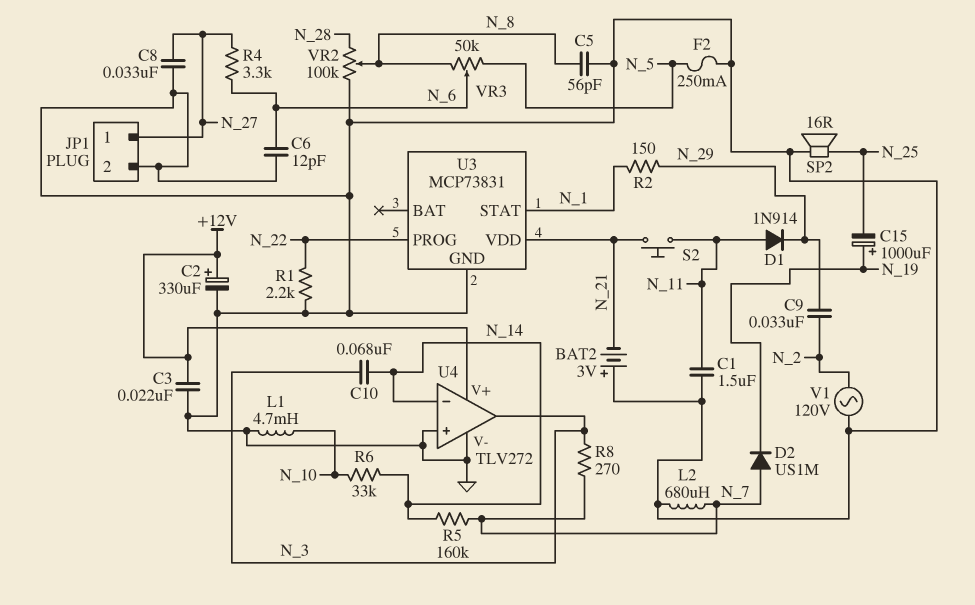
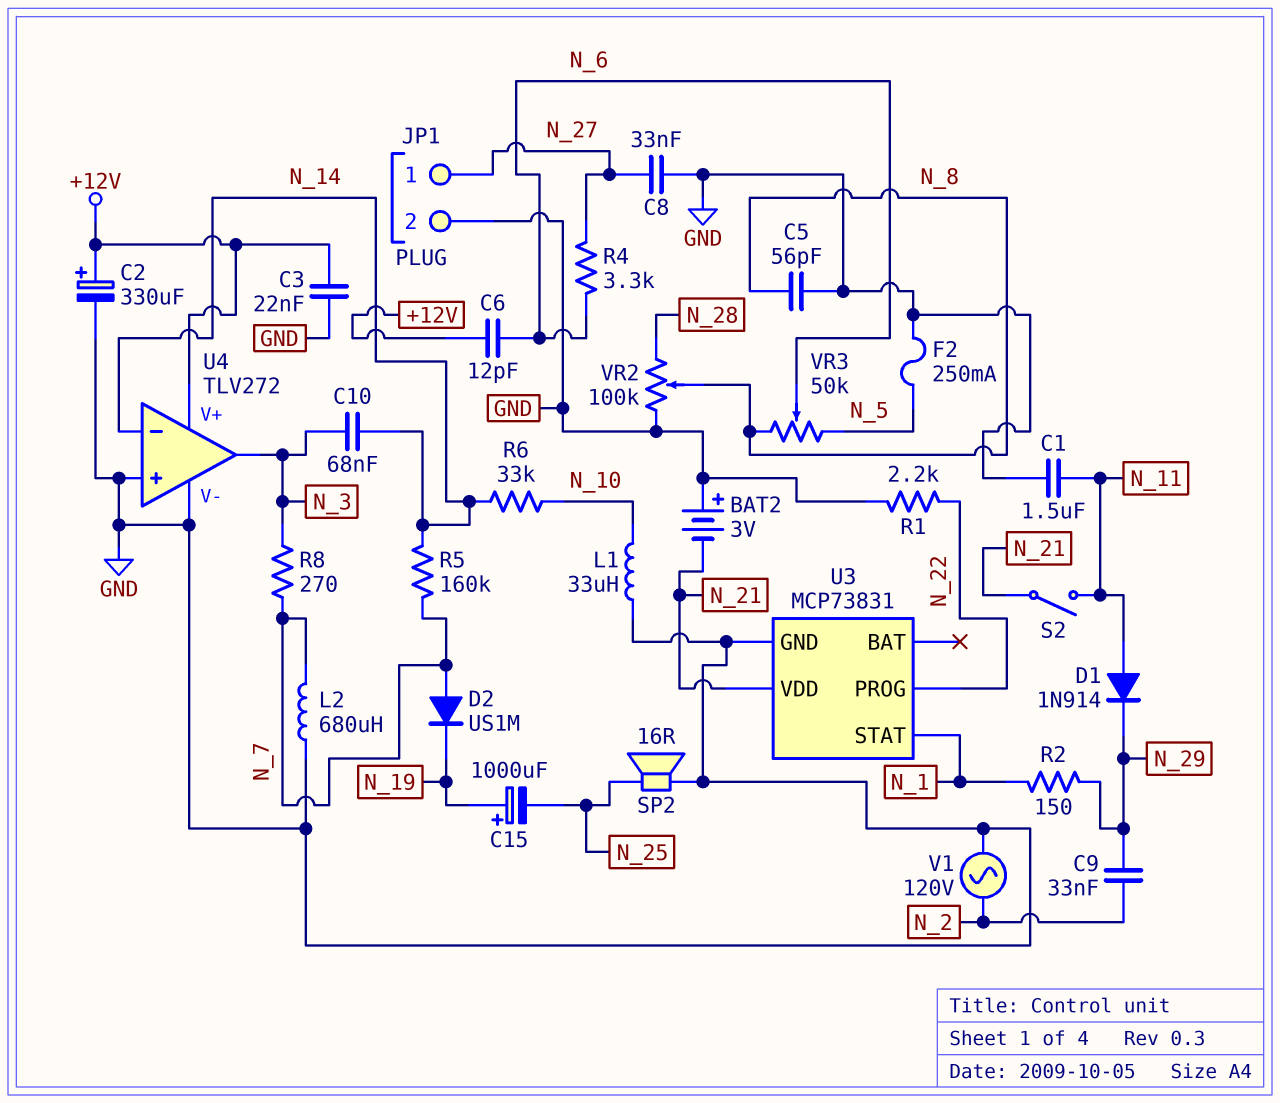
C6: 12pF (GND, N_6) -> 12pF (+12V, N_6)
L1: 4.7mH (GND, N_10) -> 33uH (GND, N_10)
S2: button (N_11, N_21) -> switch (N_11, N_21)

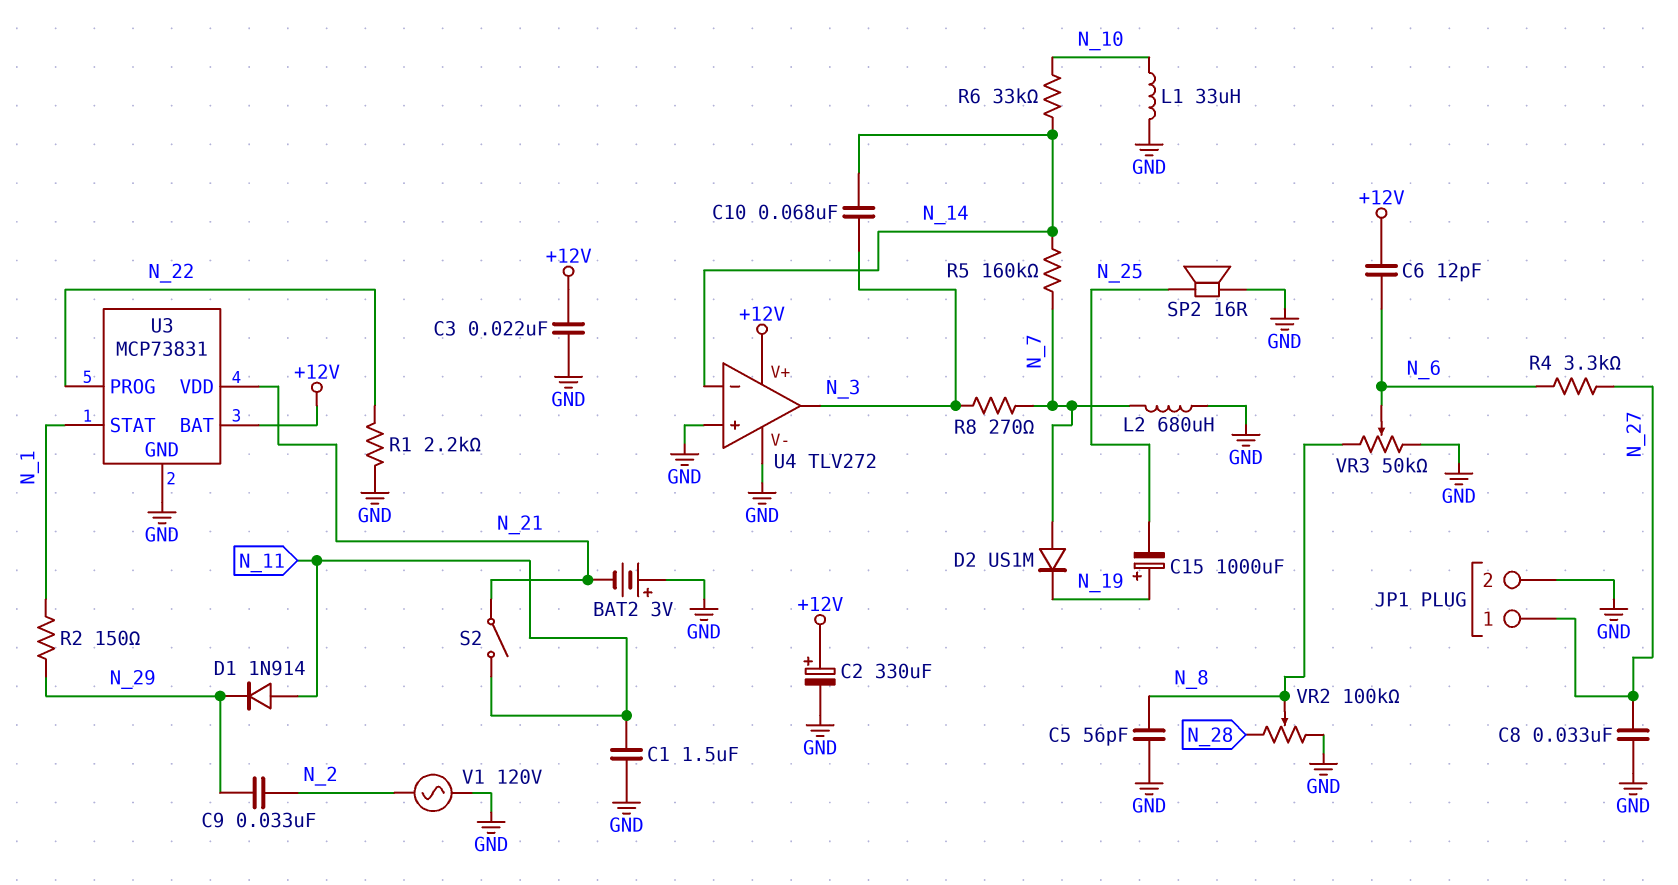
F2: 250mA (GND, N_5) -> none
U3 pin BAT: none -> +12V
VR3: 50k (N_5, N_8, wiper N_6) -> 50k (GND, N_8, wiper N_6)

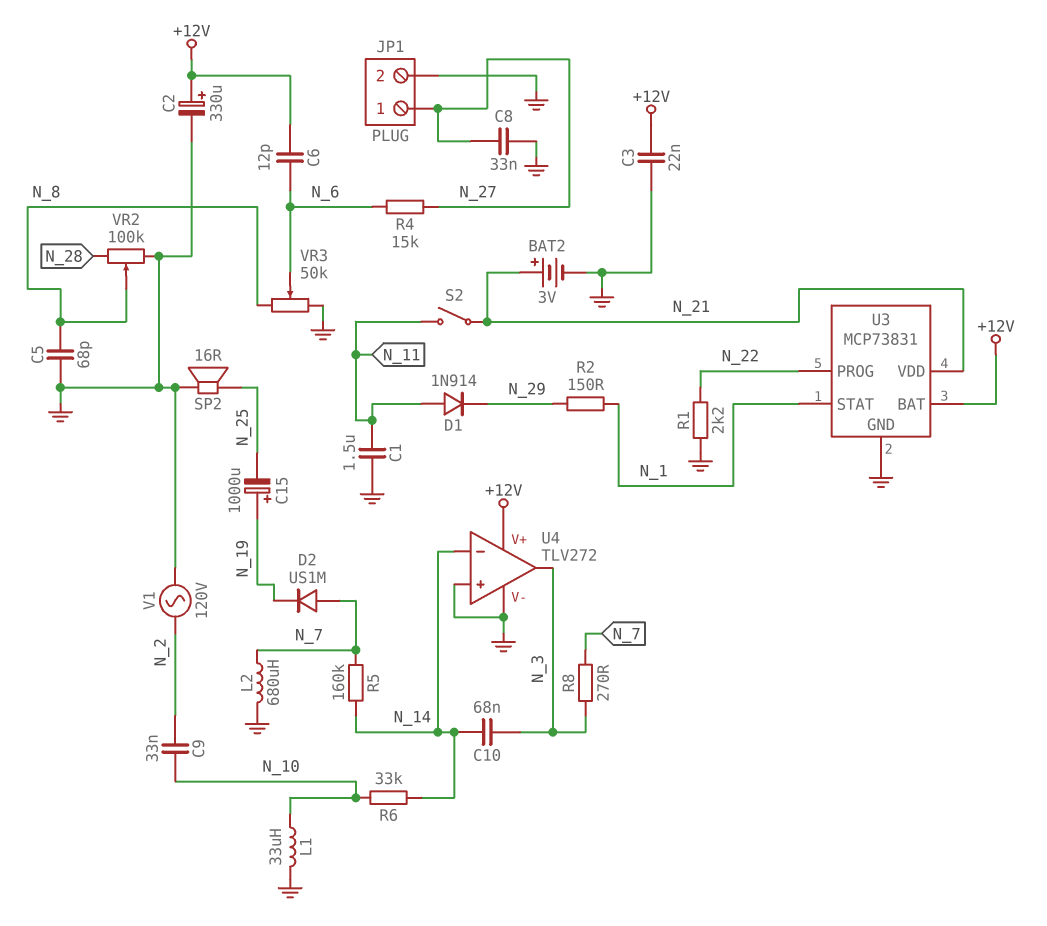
BAT2: 3V (plus GND, minus N_21) -> 3V (plus N_21, minus GND)
C5: 56pF (GND, N_8) -> 68pF (GND, N_8)
C9: 33nF (N_2, N_29) -> 33nF (N_2, N_10)
R4: 3.3k (N_6, N_27) -> 15k (N_6, N_27)

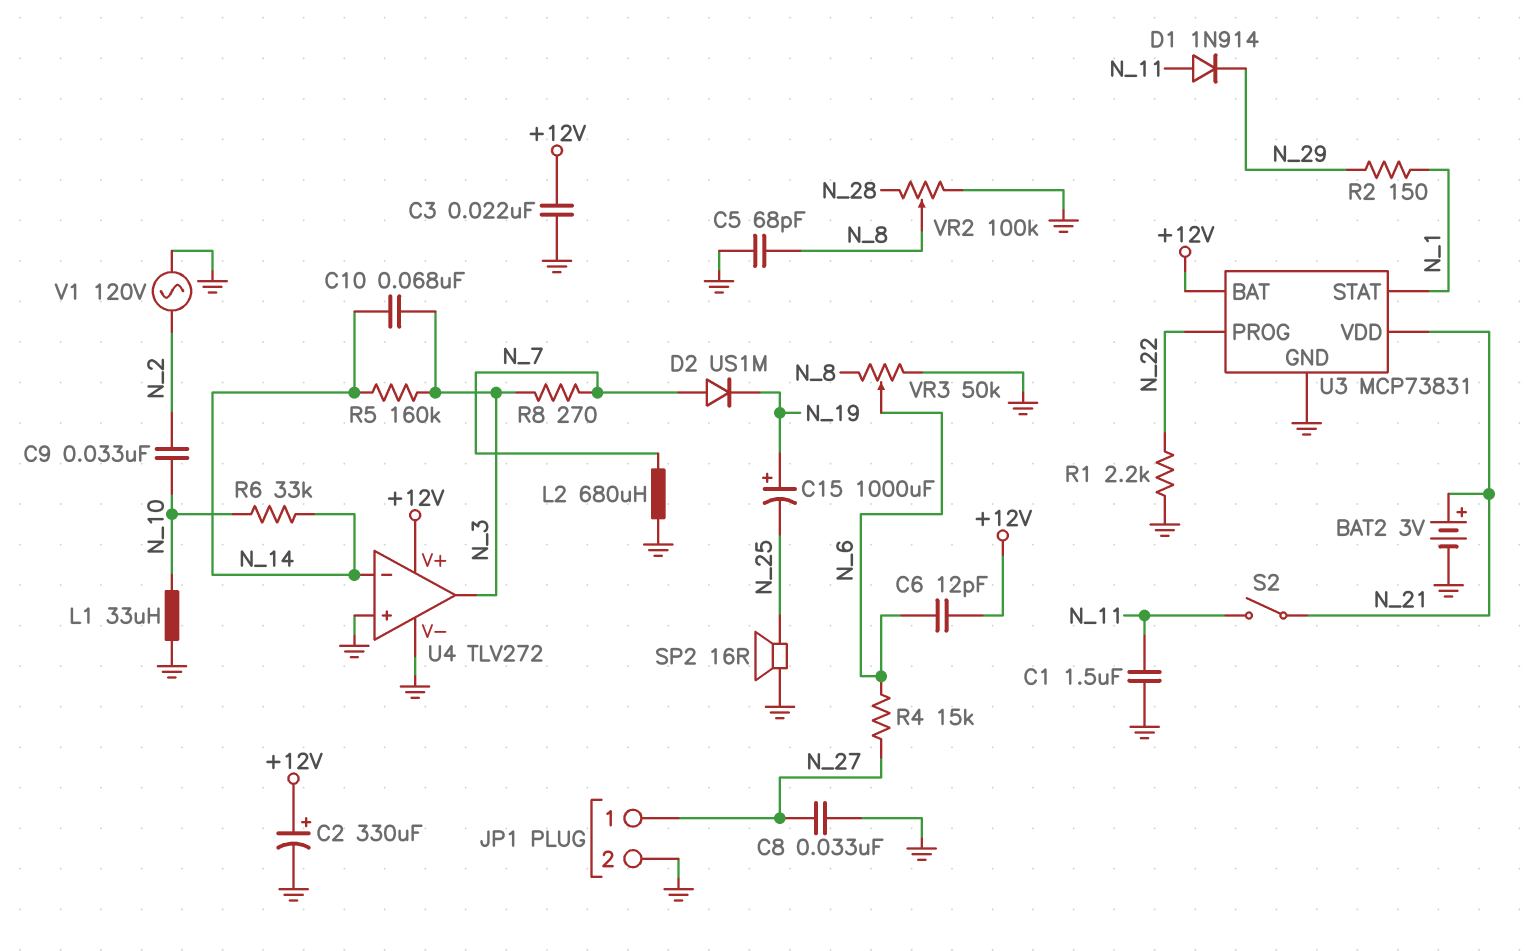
R5: 160k (N_7, N_14) -> 160k (N_3, N_14)

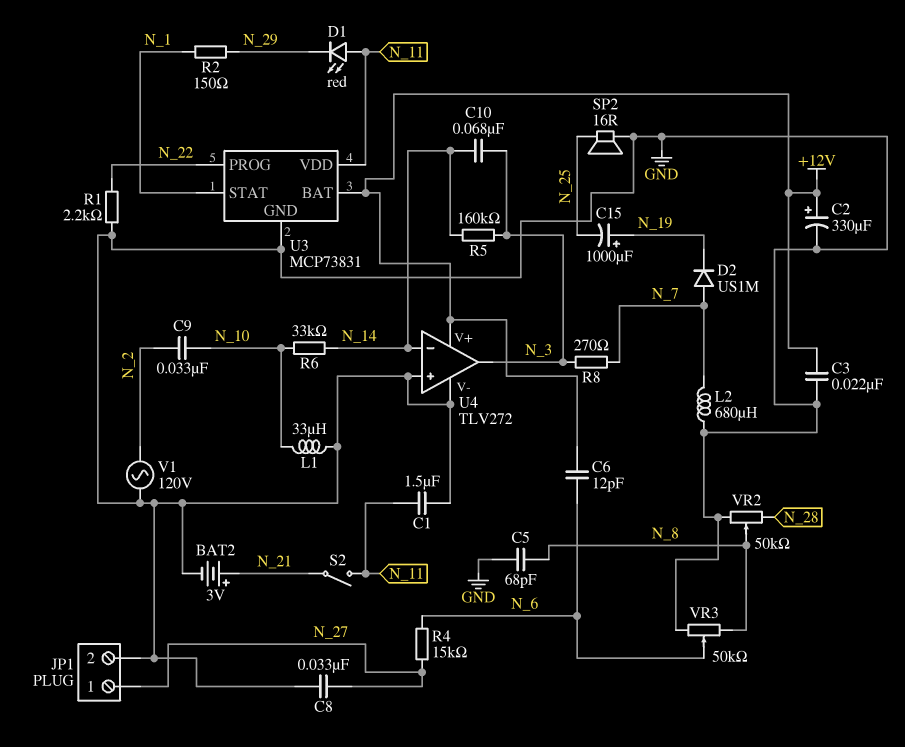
D1: diode 1N914 (A N_11, K N_29) -> LED red (A N_11, K N_29)
U3 pin VDD: N_21 -> N_11
VR2: 100k (GND, N_28, wiper N_8) -> 50k (GND, N_28, wiper N_8)

